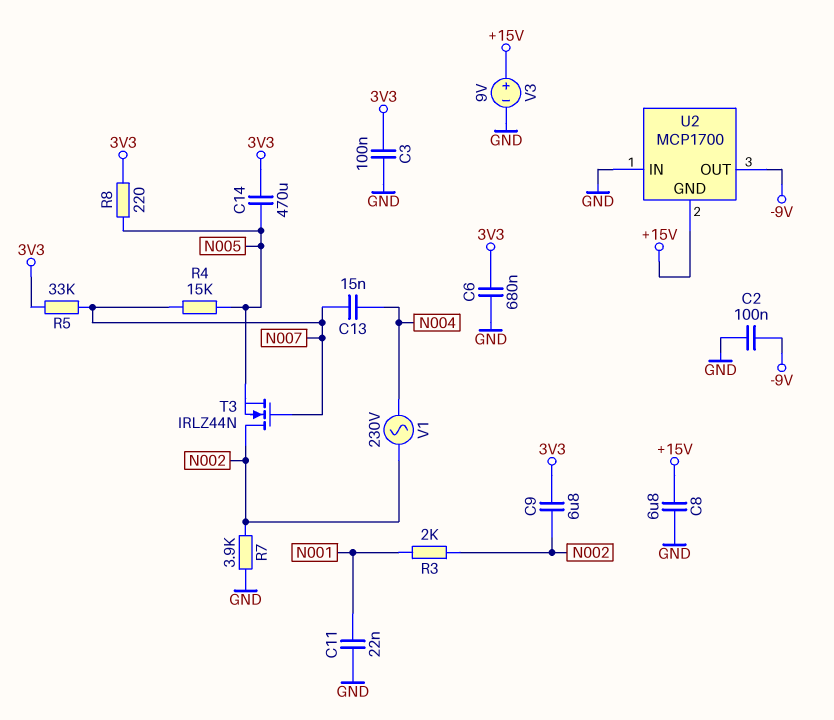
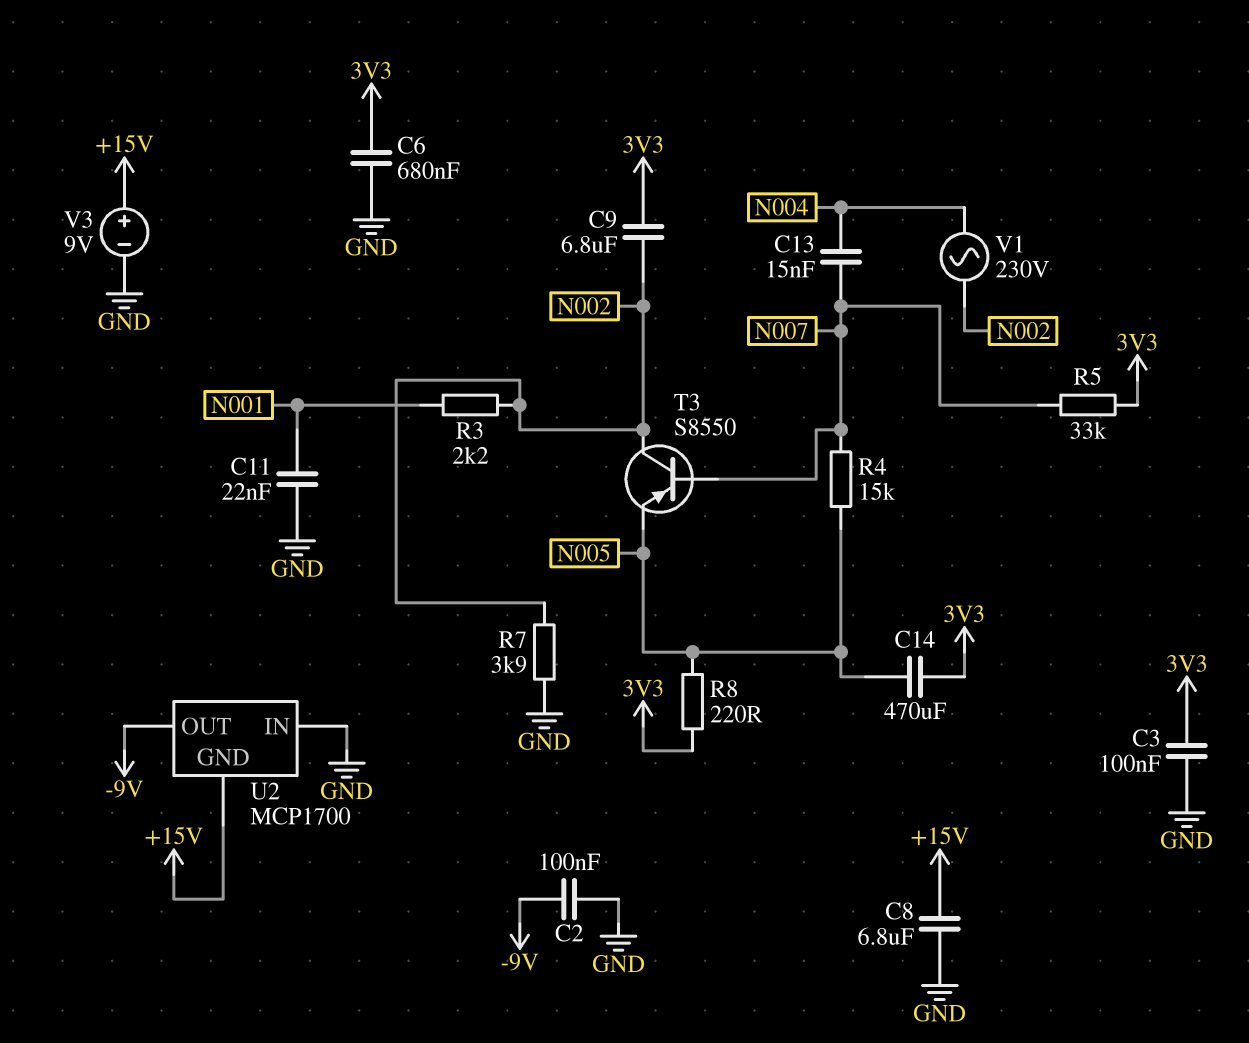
R3: 2k (N001, N002) -> 2.2k (N001, N002)
T3: NMOS IRLZ44N (G N007, D N002, S N005) -> PNP S8550 (B N007, C N002, E N005)

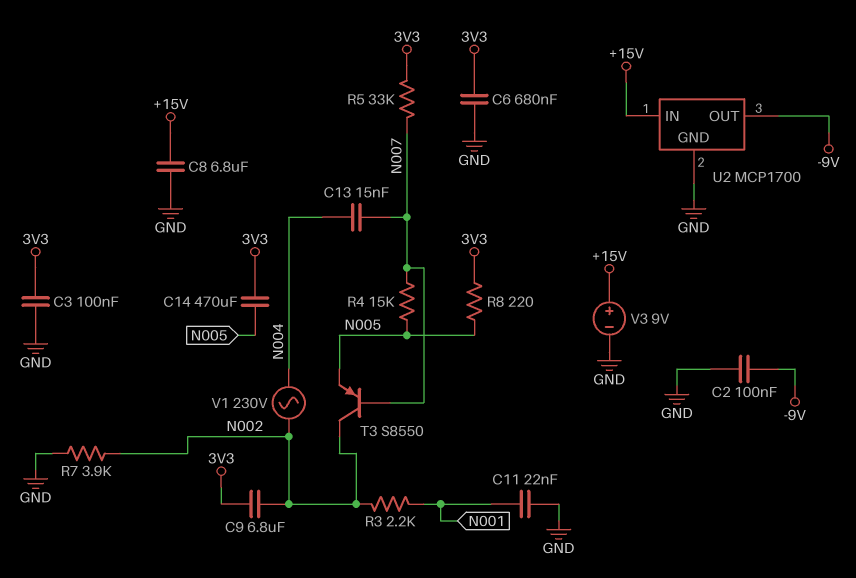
U2 pin GND: +15V -> GND
U2 pin IN: GND -> +15V

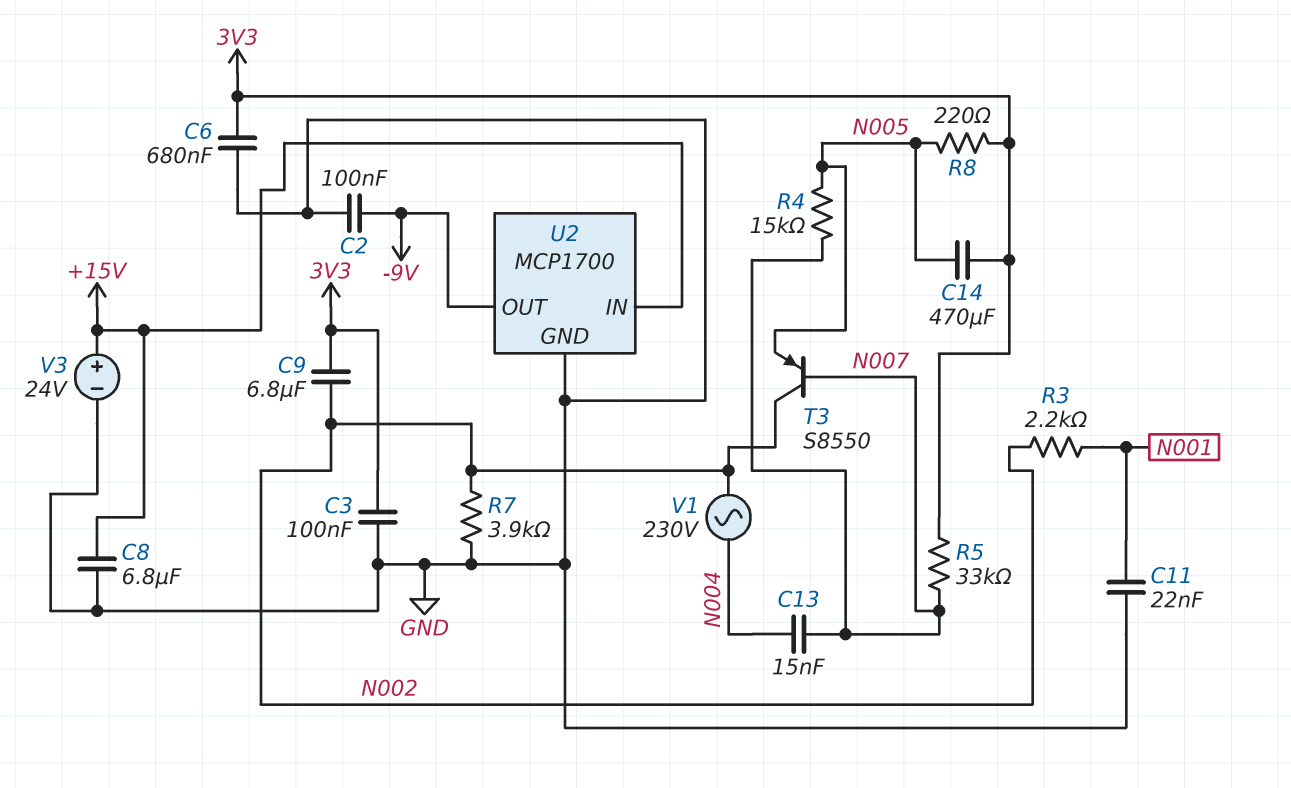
V3: 9V (plus +15V, minus GND) -> 24V (plus +15V, minus GND)

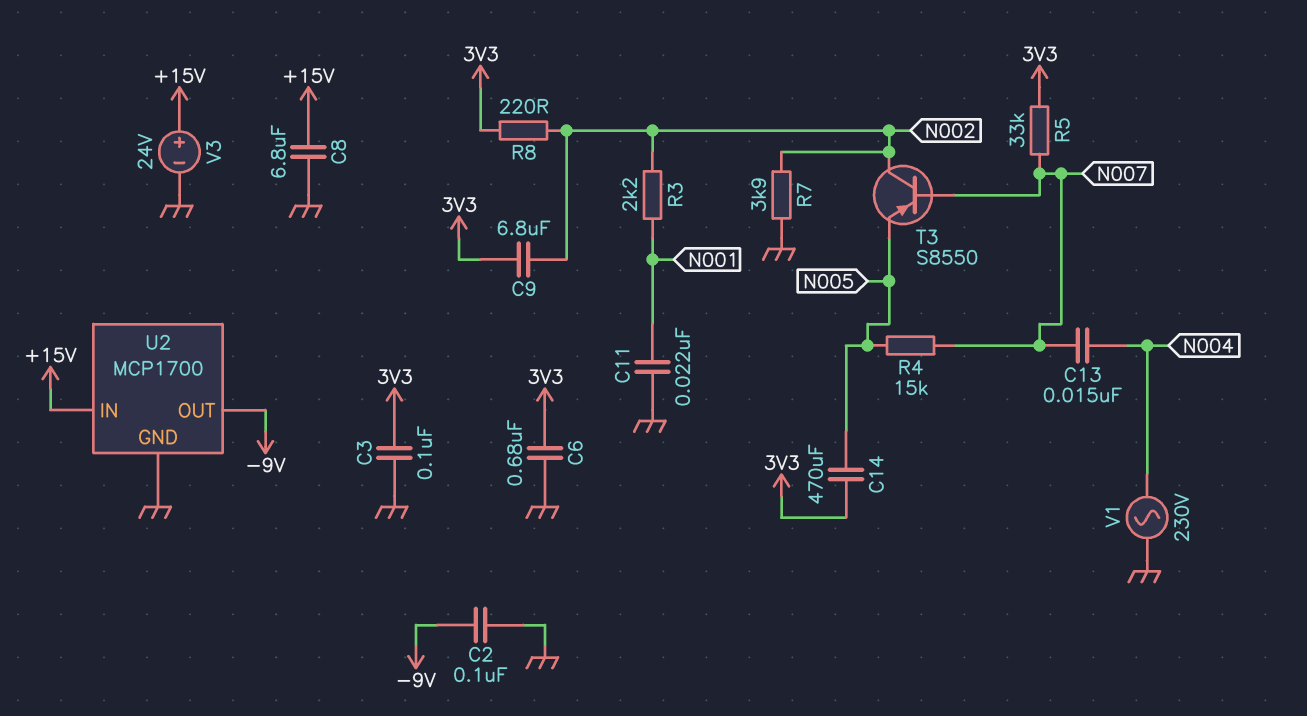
R8: 220 (3V3, N005) -> 220 (3V3, N002)
V1: AC 230V (N002, N004) -> AC 230V (GND, N004)

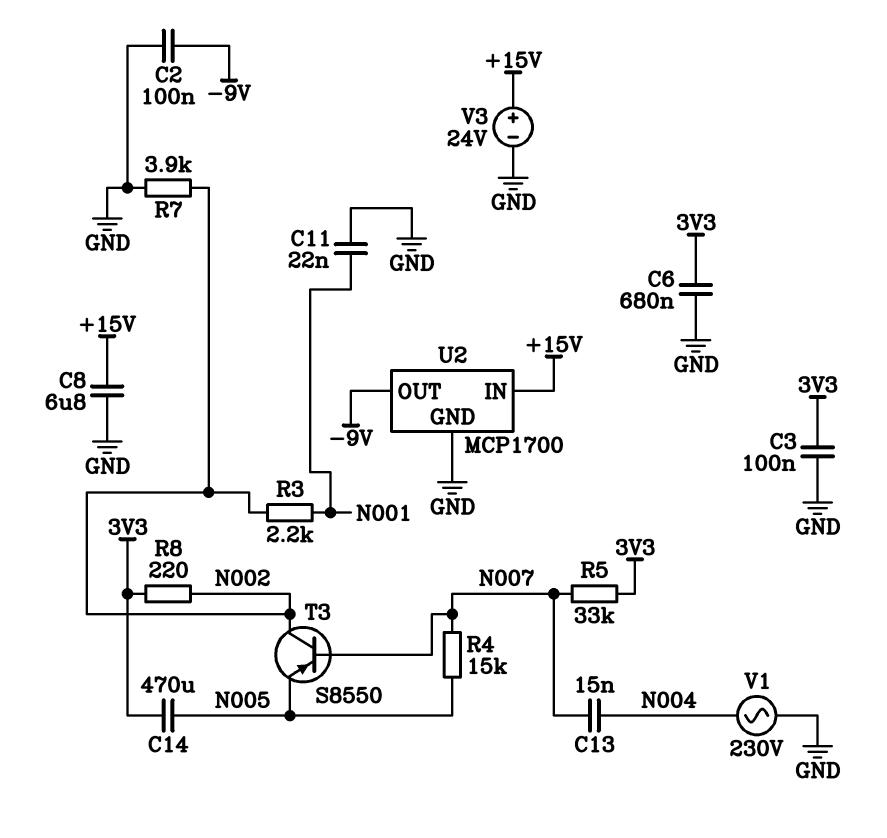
C9: 6.8uF (3V3, N002) -> none

